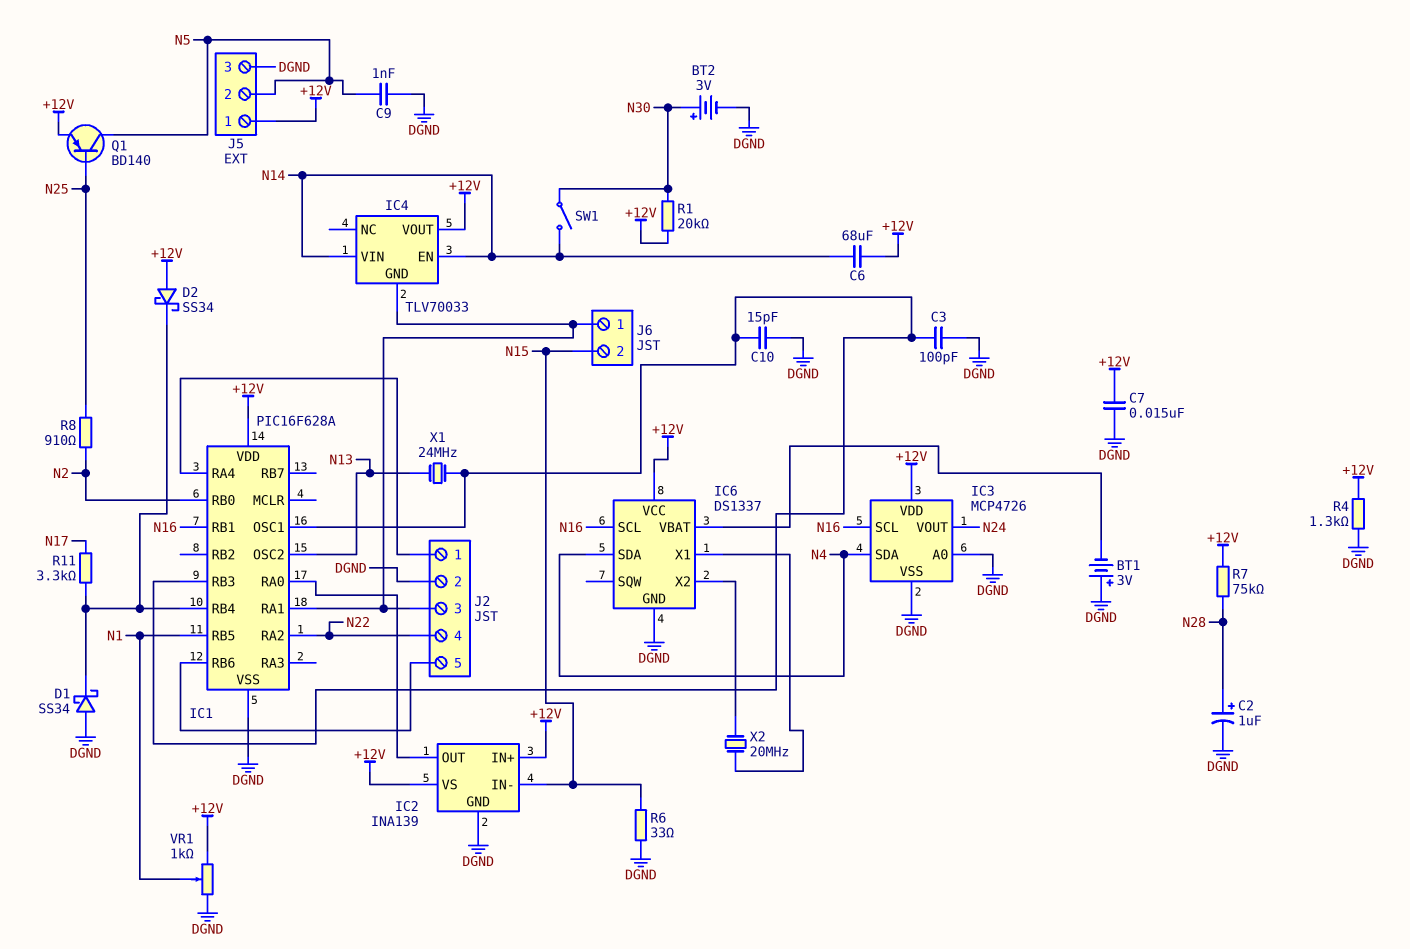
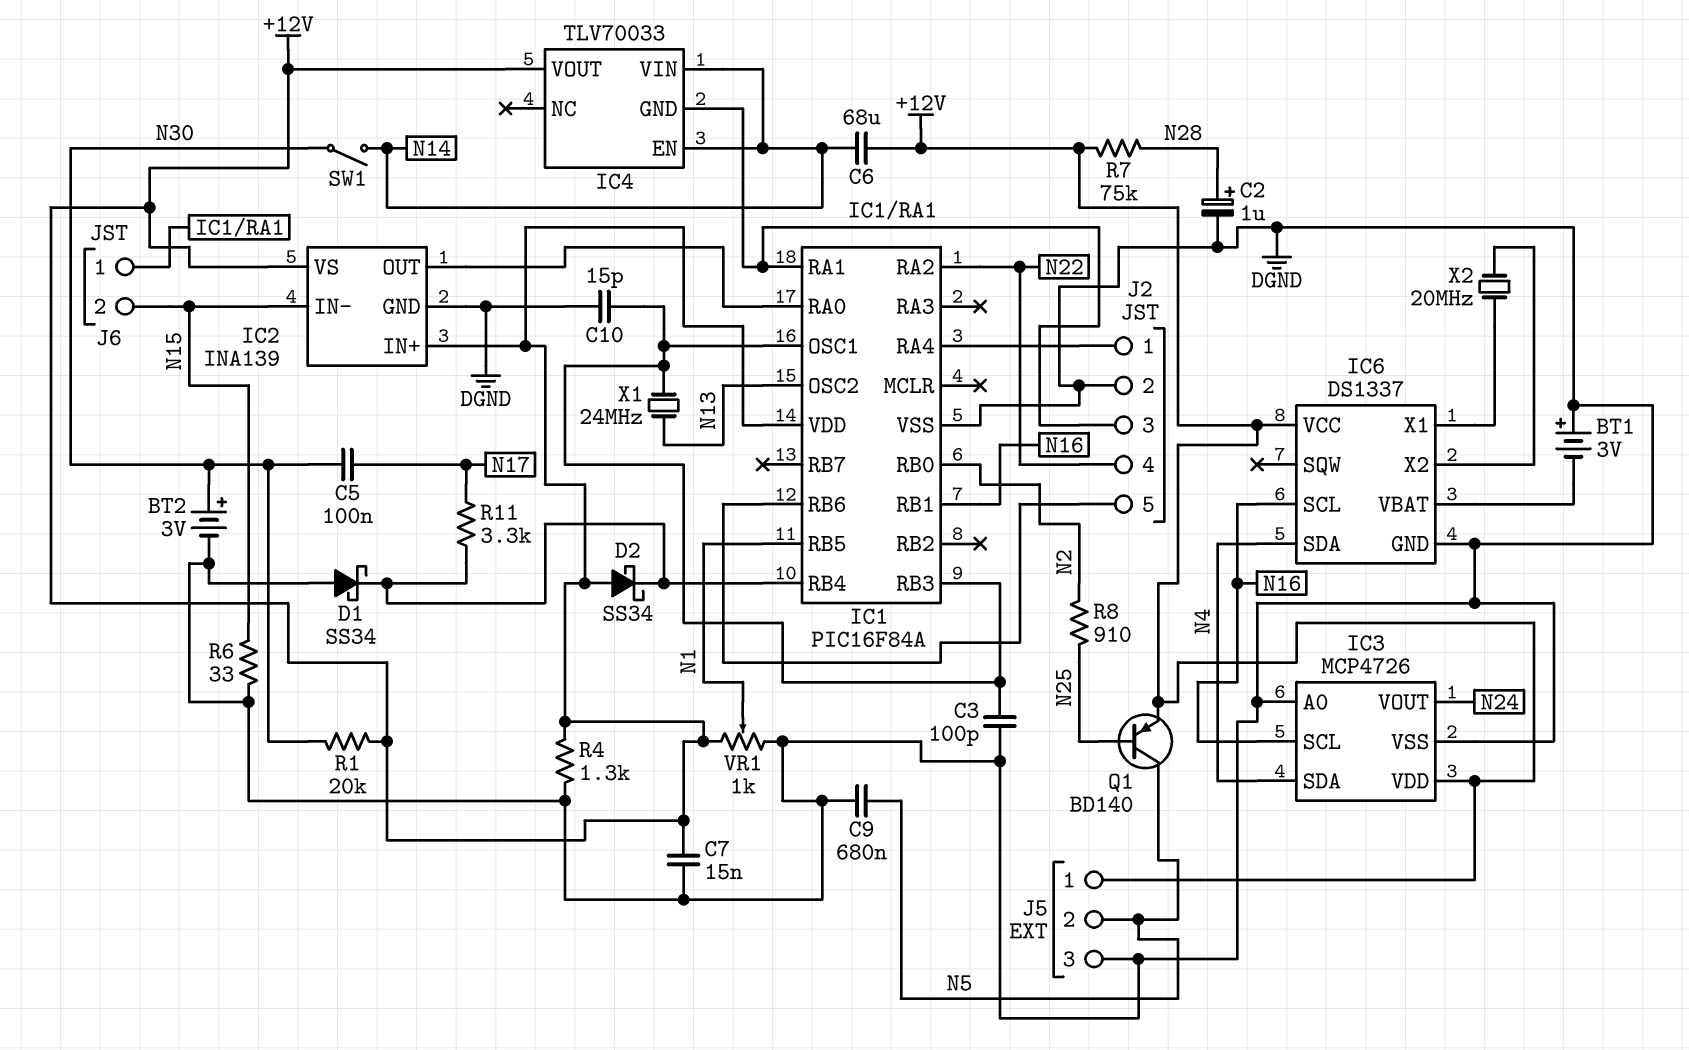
C5: none -> 100nF (N17, N30)
C9: 1nF (DGND, N5) -> 680nF (DGND, N5)
IC1: PIC16F628A -> PIC16F84A

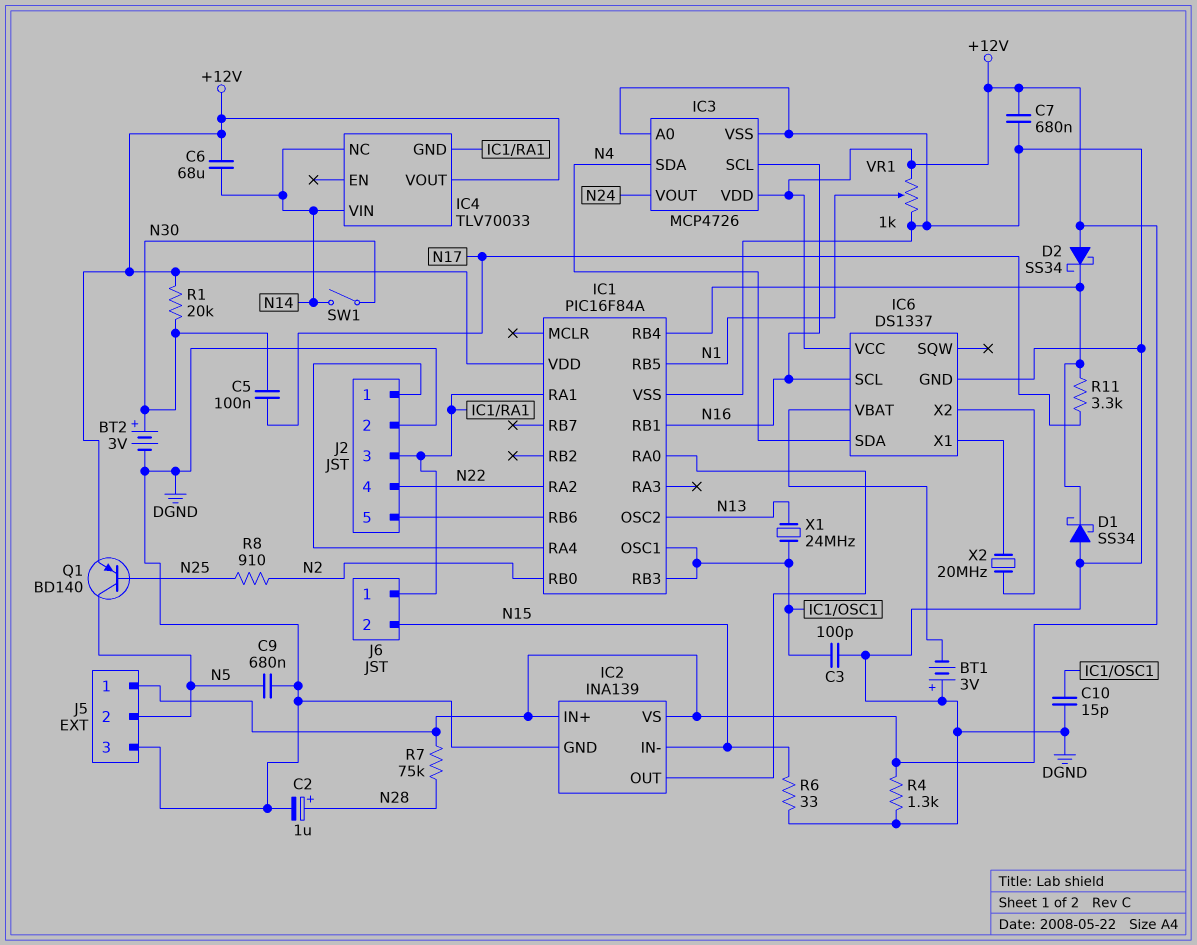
C7: 15nF (+12V, DGND) -> 680nF (+12V, DGND)
IC4 pin EN: N14 -> none
IC4 pin NC: none -> N14

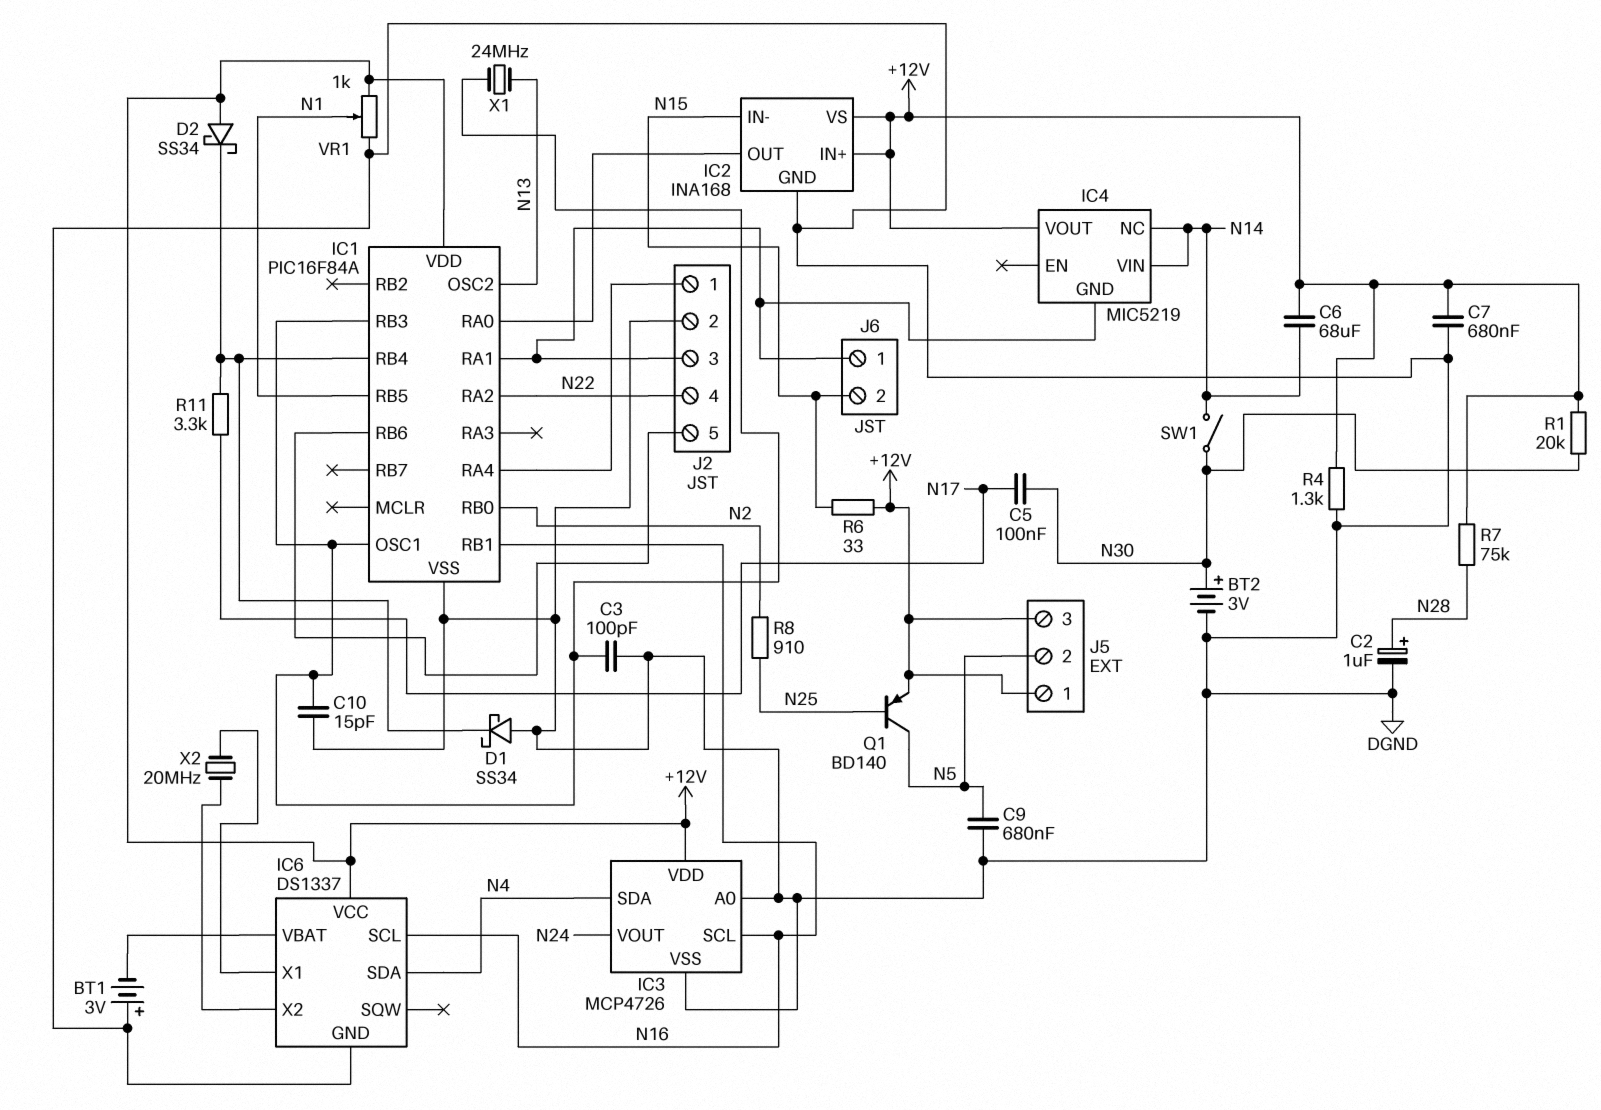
IC2: INA139 -> INA168
IC4: TLV70033 -> MIC5219
J5 pin 3: DGND -> +12V
R6: 33 (DGND, N15) -> 33 (+12V, N15)

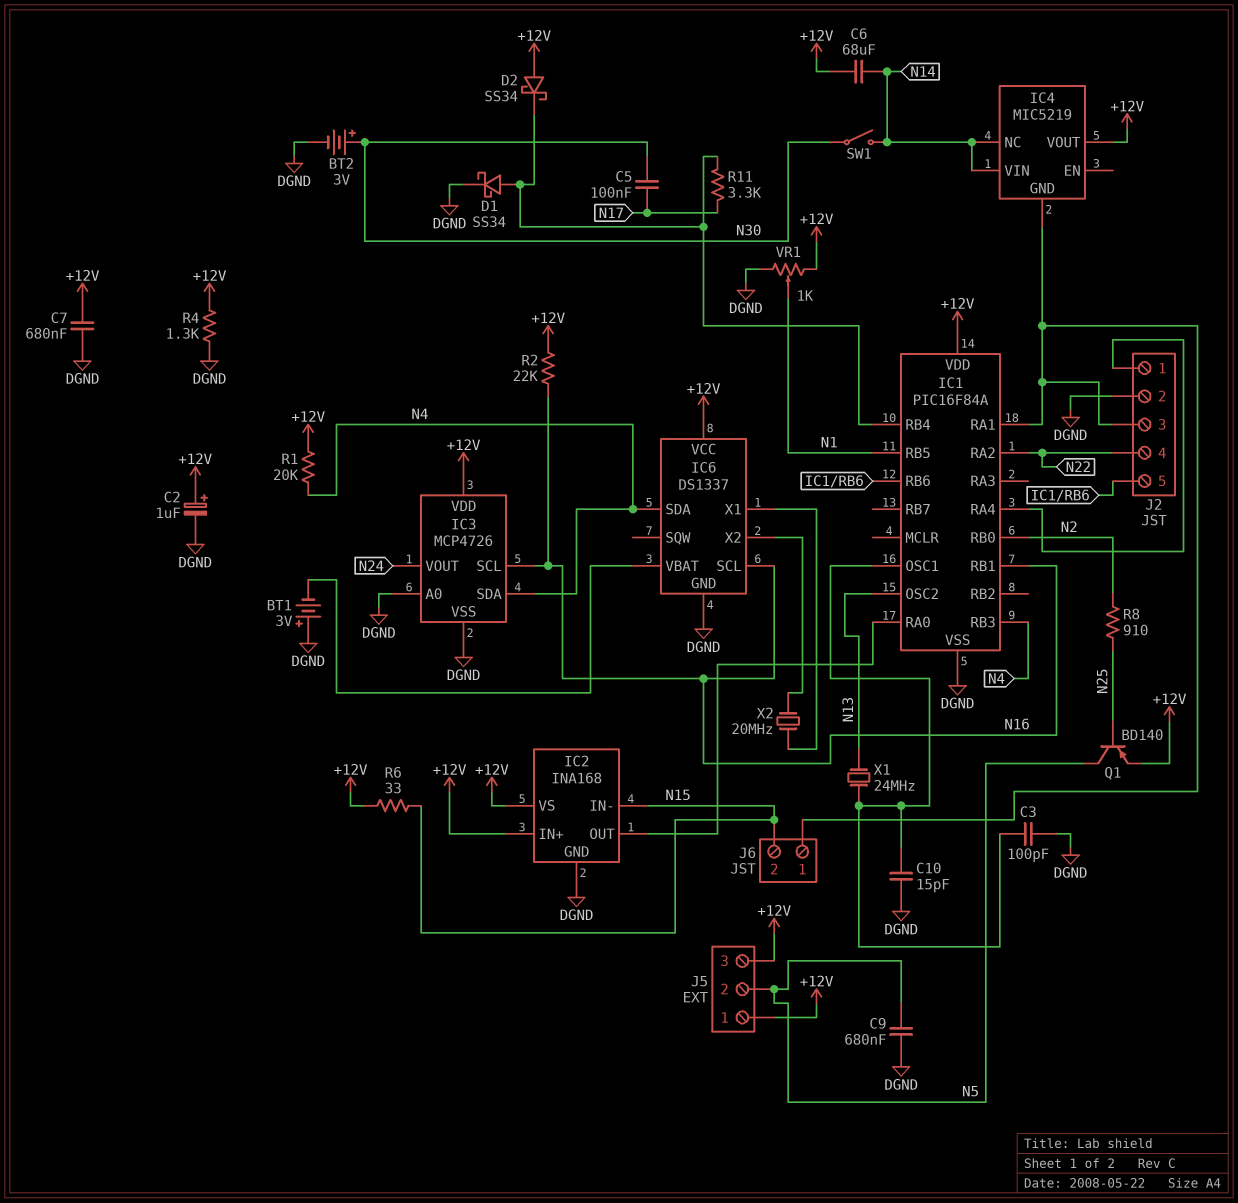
C2: 1uF (plus N28, minus DGND) -> 1uF (plus +12V, minus DGND)
D1: schottky SS34 (A DGND, K IC1/RB4) -> schottky SS34 (A IC1/RB4, K DGND)
IC1 pin RB3: IC1/OSC1 -> N4
R1: 20k (+12V, N30) -> 20k (+12V, N4)
R2: none -> 22k (+12V, N16)
R7: 75k (+12V, N28) -> none

